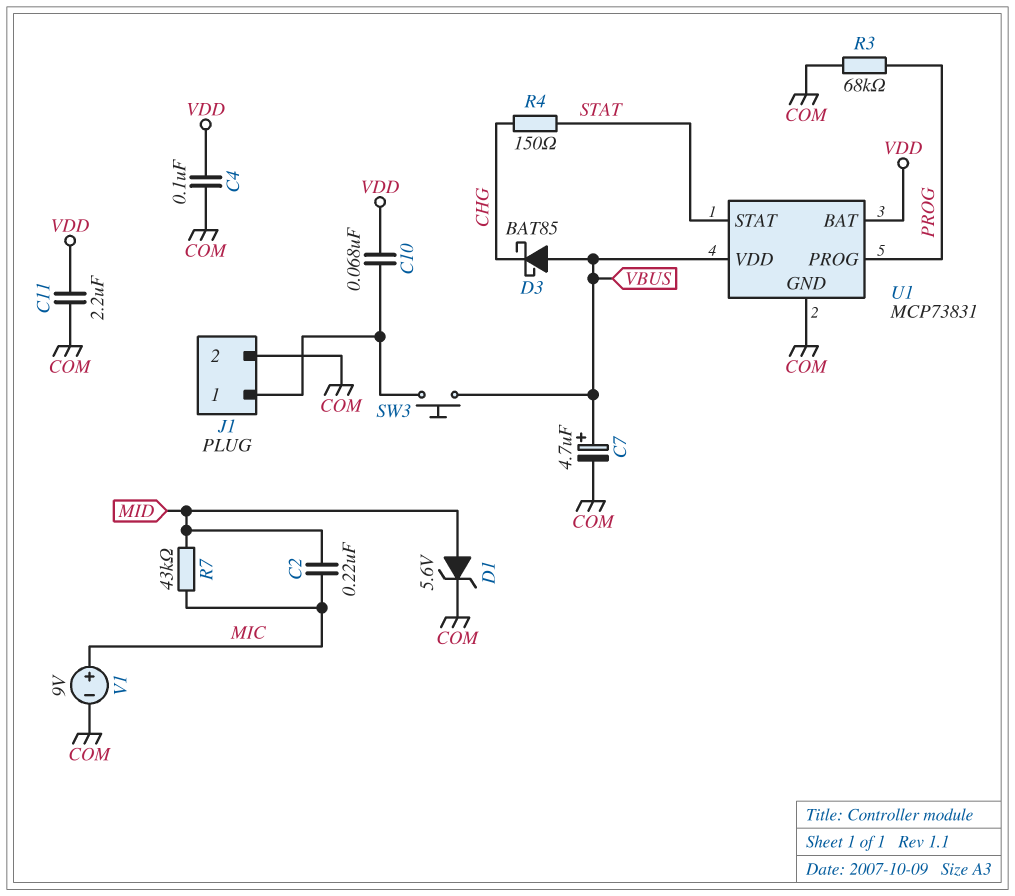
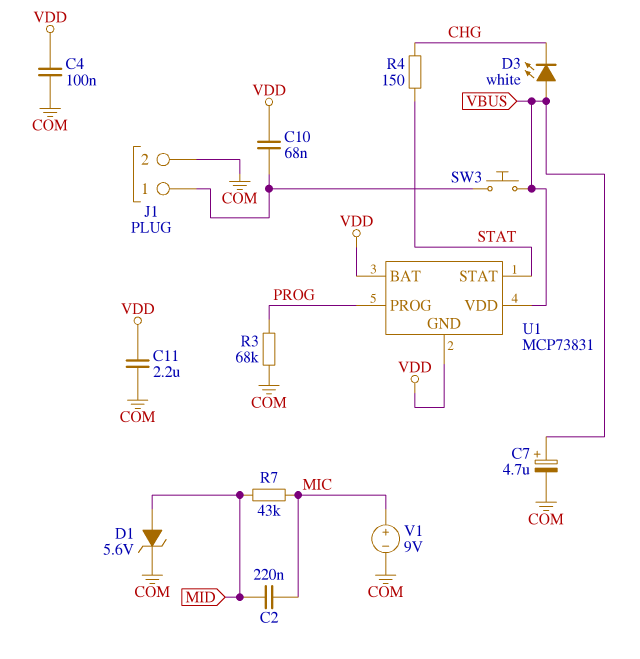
D3: schottky BAT85 (A VBUS, K CHG) -> LED white (A VBUS, K CHG)
U1 pin GND: COM -> VDD

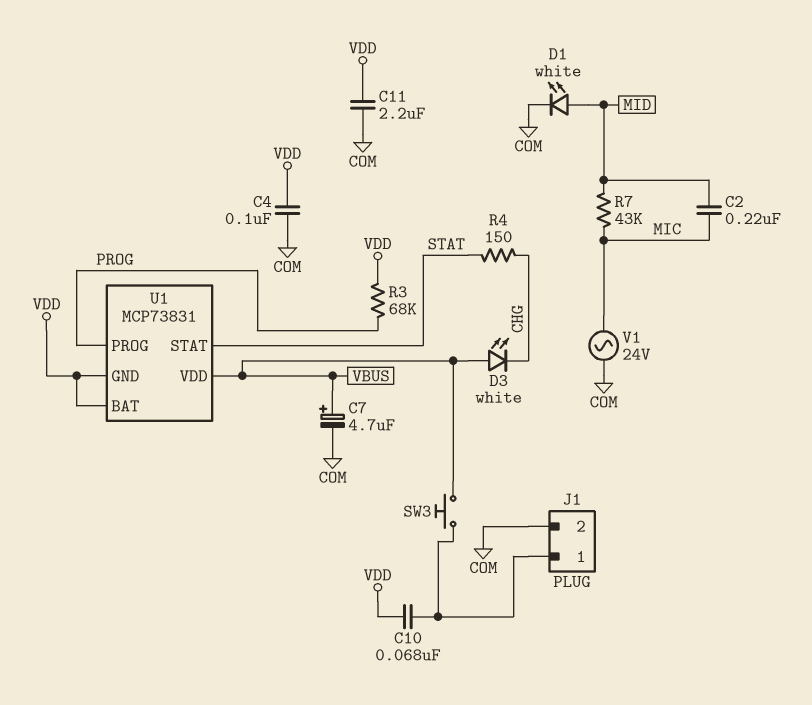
D1: zener 5.6V (A MID, K COM) -> LED white (A MID, K COM)
R3: 68k (COM, PROG) -> 68k (PROG, VDD)
V1: 9V (plus MIC, minus COM) -> AC 24V (COM, MIC)

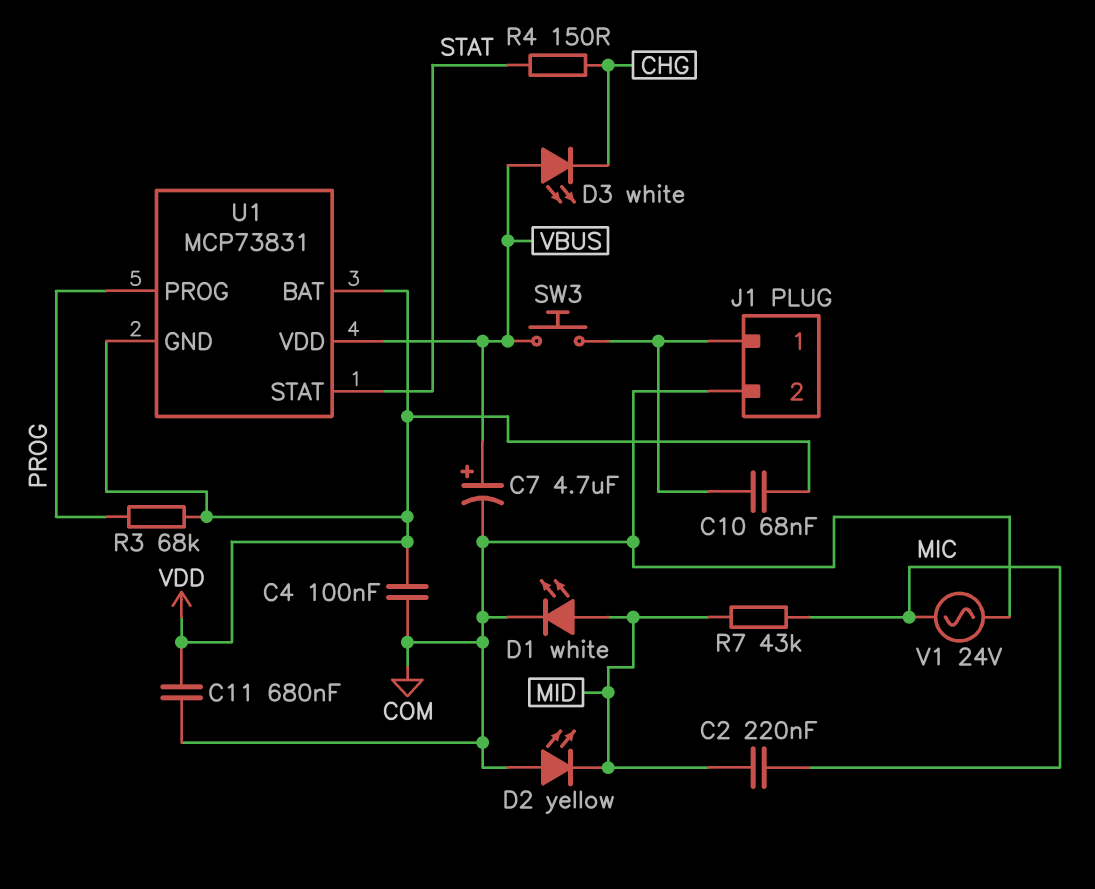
C11: 2.2uF (COM, VDD) -> 680nF (COM, VDD)
D2: none -> LED yellow (A COM, K MID)

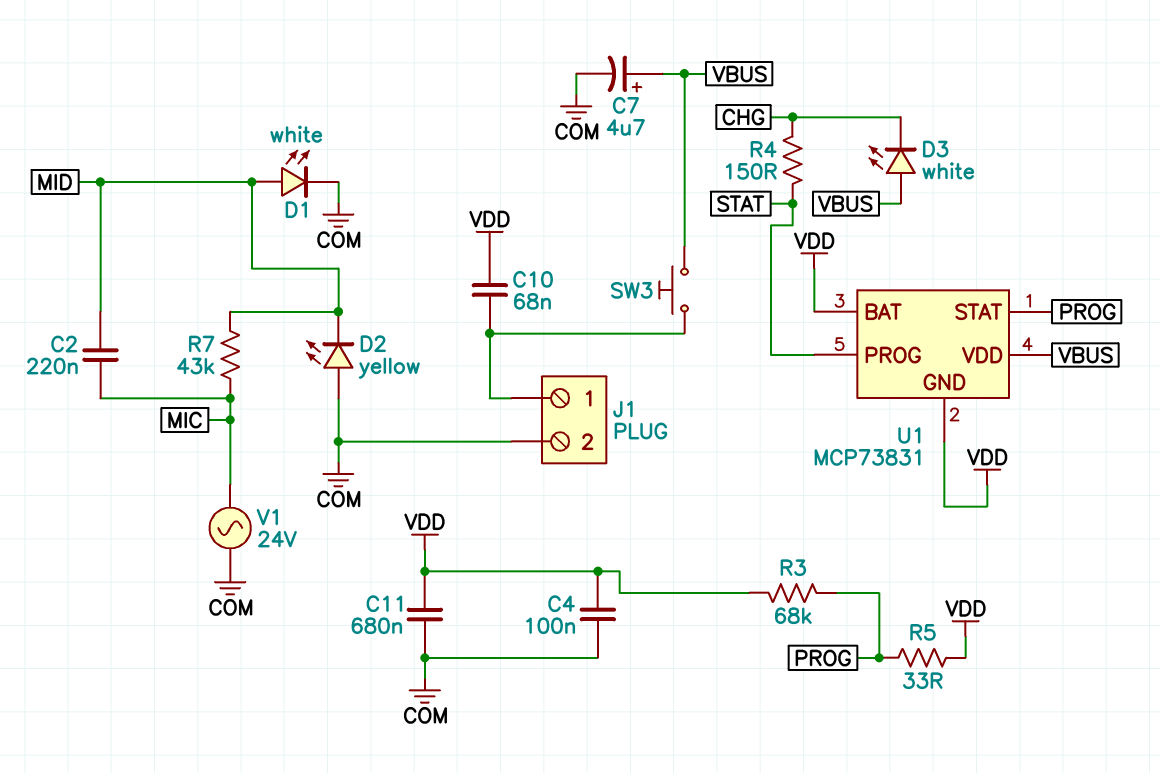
R5: none -> 33 (PROG, VDD)
U1 pin PROG: PROG -> STAT
U1 pin STAT: STAT -> PROG

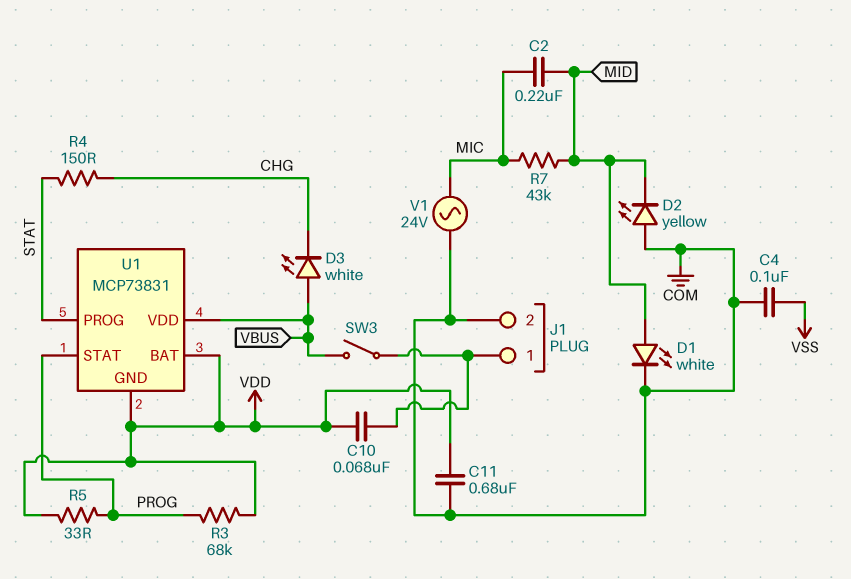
C4: 100nF (COM, VDD) -> 100nF (COM, VSS)
C7: 4.7uF (plus VBUS, minus COM) -> none
SW3: button (J1/1, VBUS) -> switch (J1/1, VBUS)

